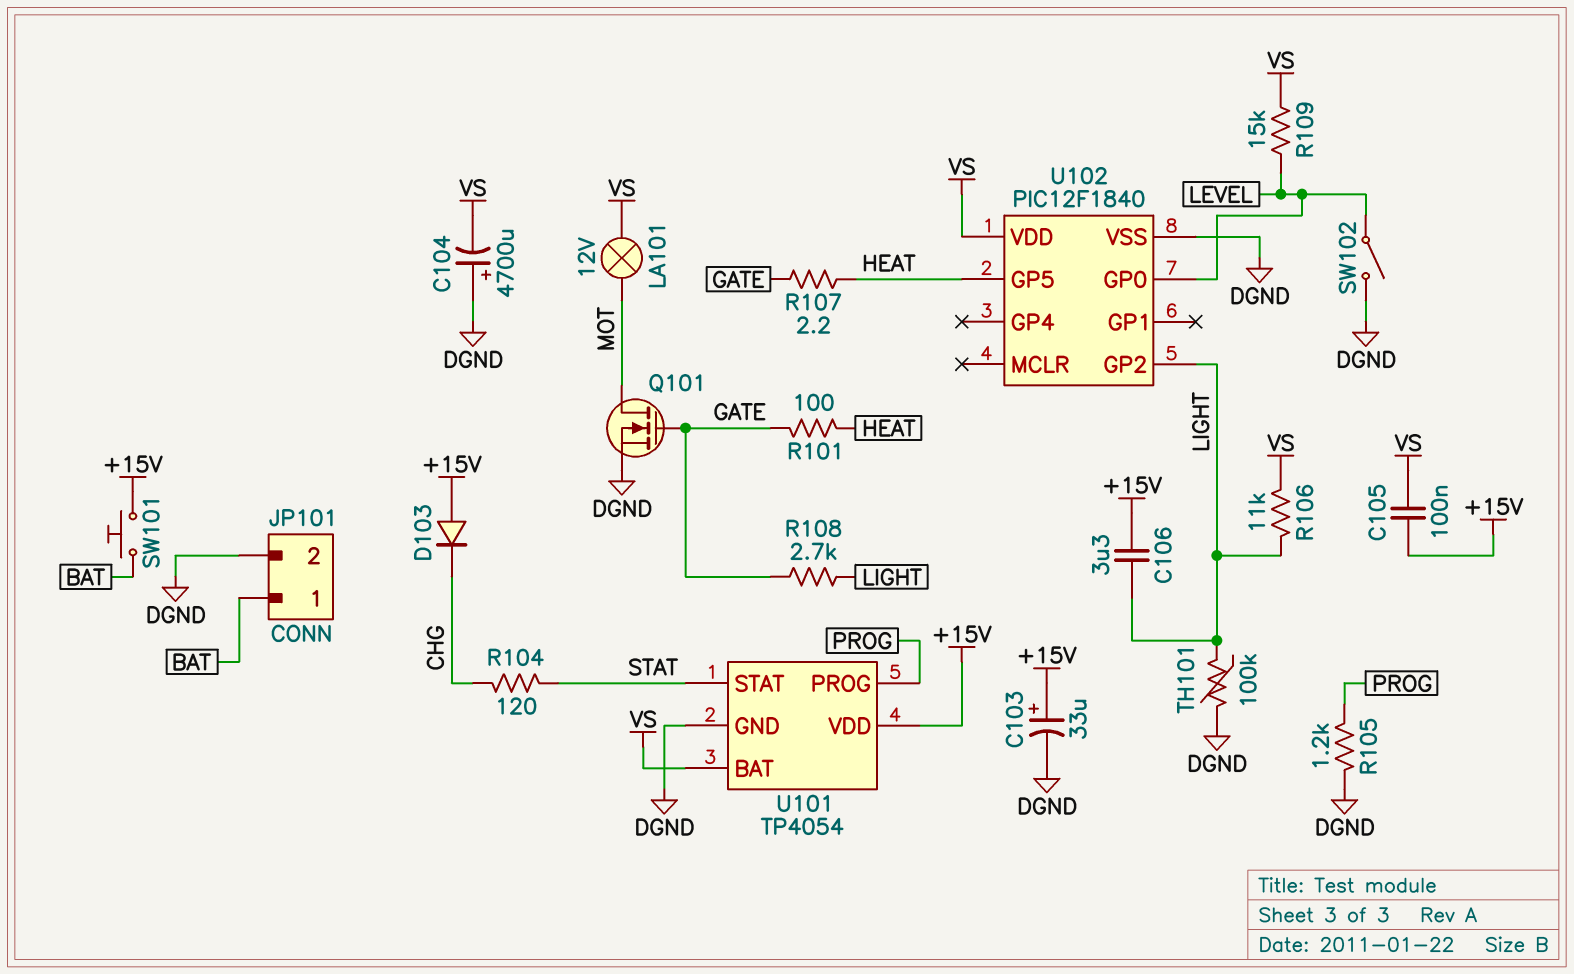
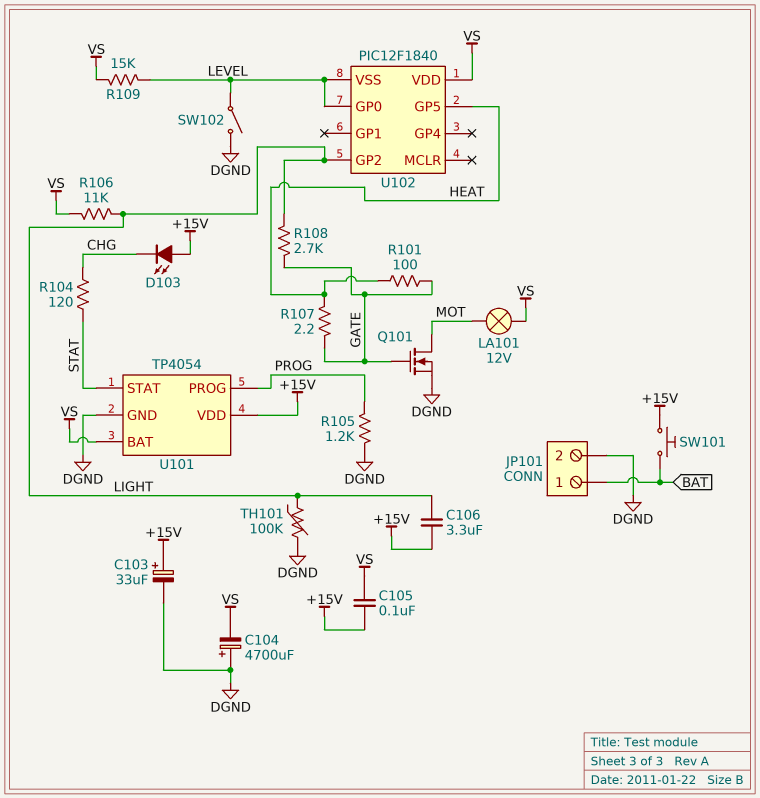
D103: diode (A +15V, K CHG) -> LED (A +15V, K CHG)
U102 pin VSS: DGND -> LEVEL

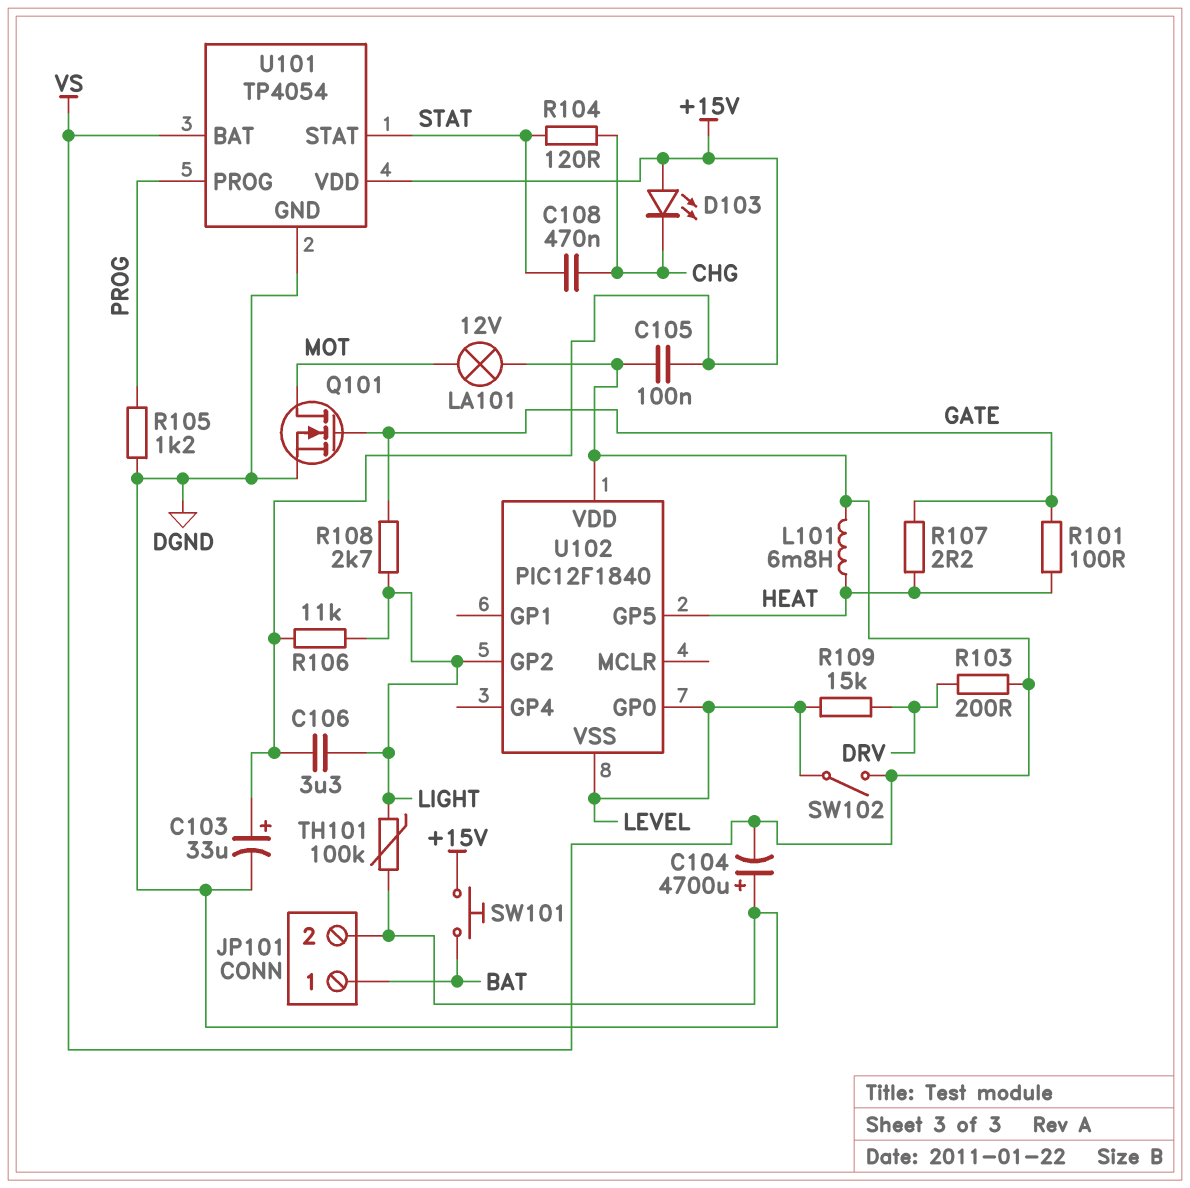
C108: none -> 470nF (CHG, STAT)
L101: none -> 6.8mH (HEAT, VS)
R103: none -> 200 (DRV, VS)
R106: 11k (LIGHT, VS) -> 11k (+15V, LIGHT)
R109: 15k (LEVEL, VS) -> 15k (DRV, LEVEL)
SW102: switch (DGND, LEVEL) -> switch (LEVEL, VS)

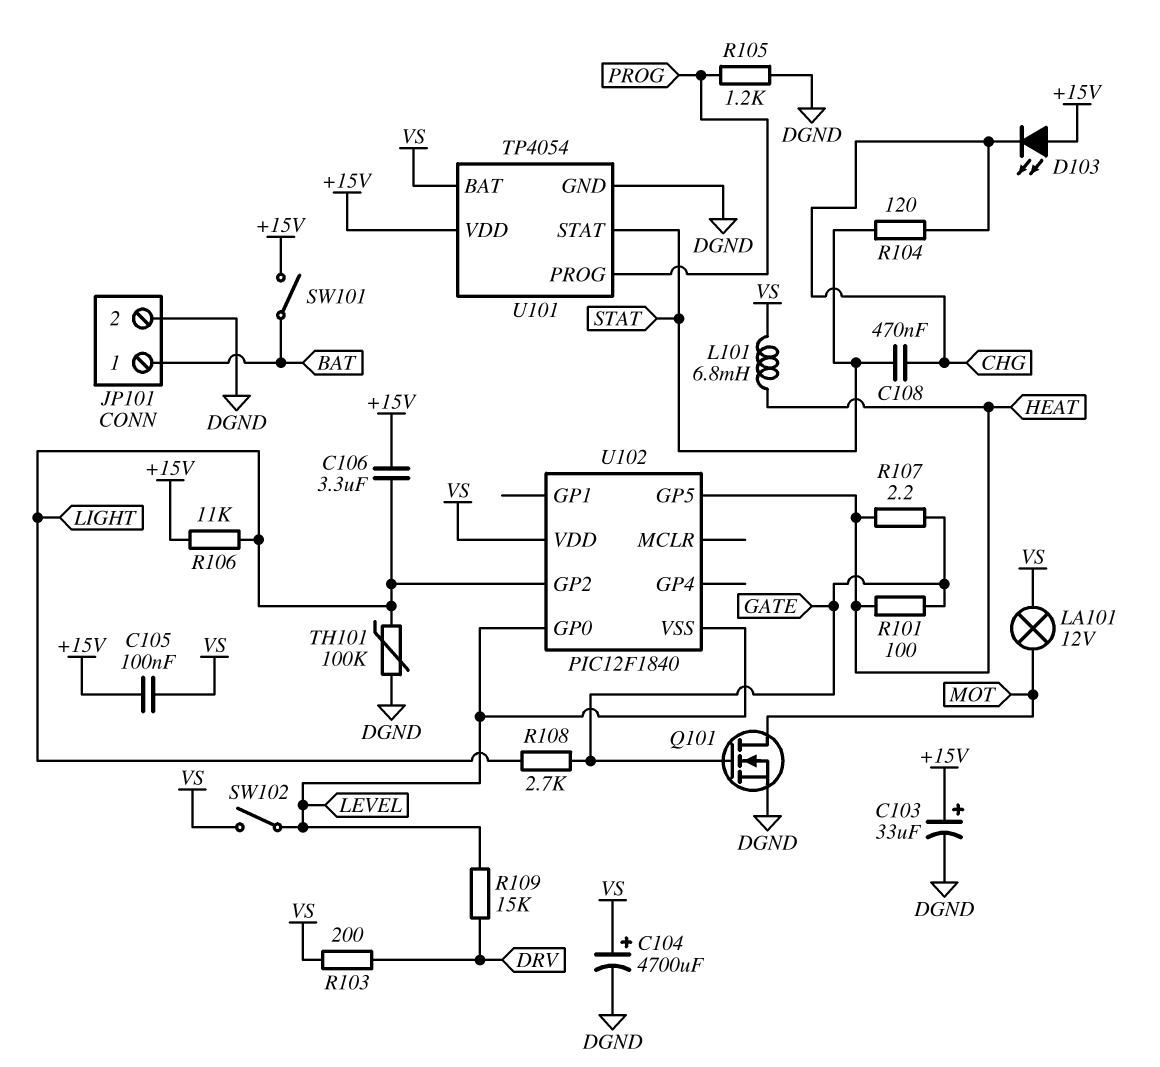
C104: 4700uF (plus DGND, minus VS) -> 4700uF (plus VS, minus DGND)
SW101: button (+15V, BAT) -> switch (+15V, BAT)

